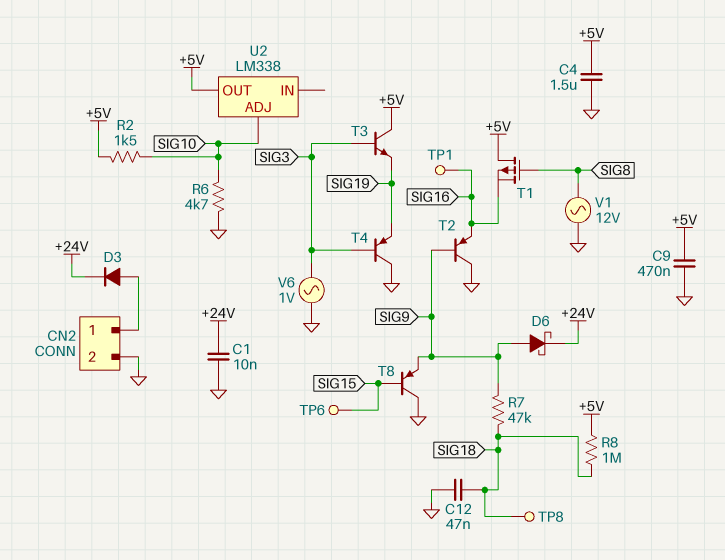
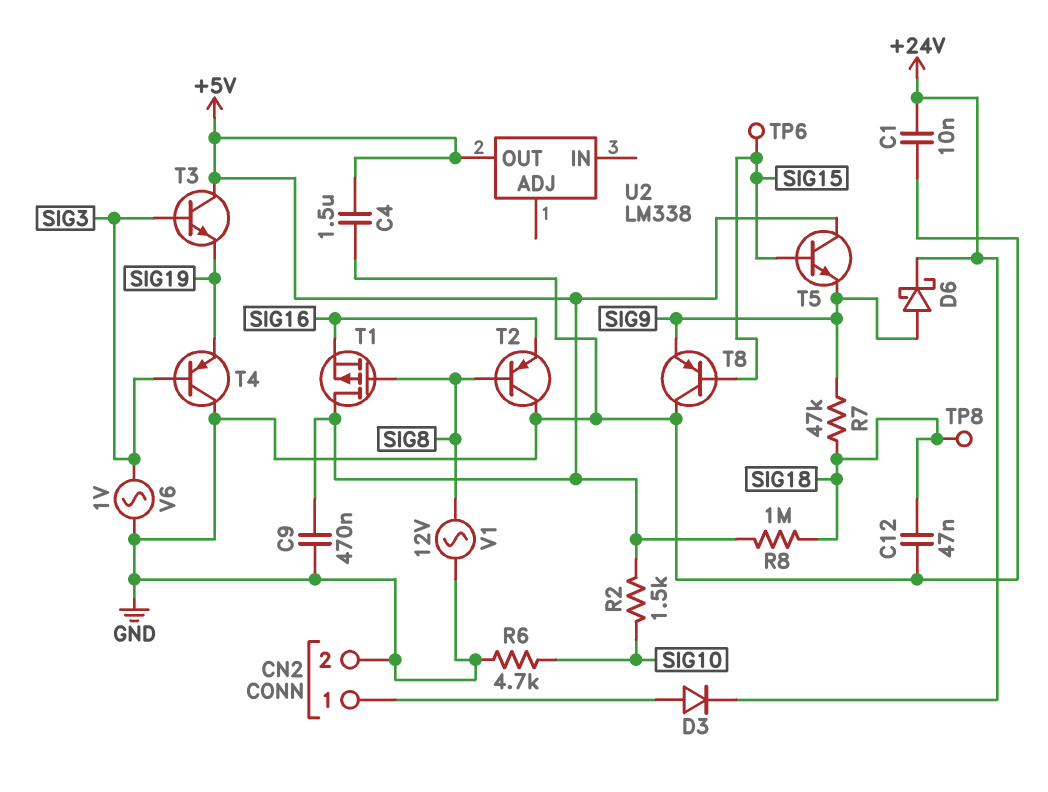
T2: PNP (B SIG9, C GND, E SIG16) -> PNP (B SIG8, C GND, E SIG16)
T5: none -> NPN (B SIG15, C +5V, E SIG9)
TP1: test point (SIG16) -> none
U2 pin ADJ: SIG10 -> none

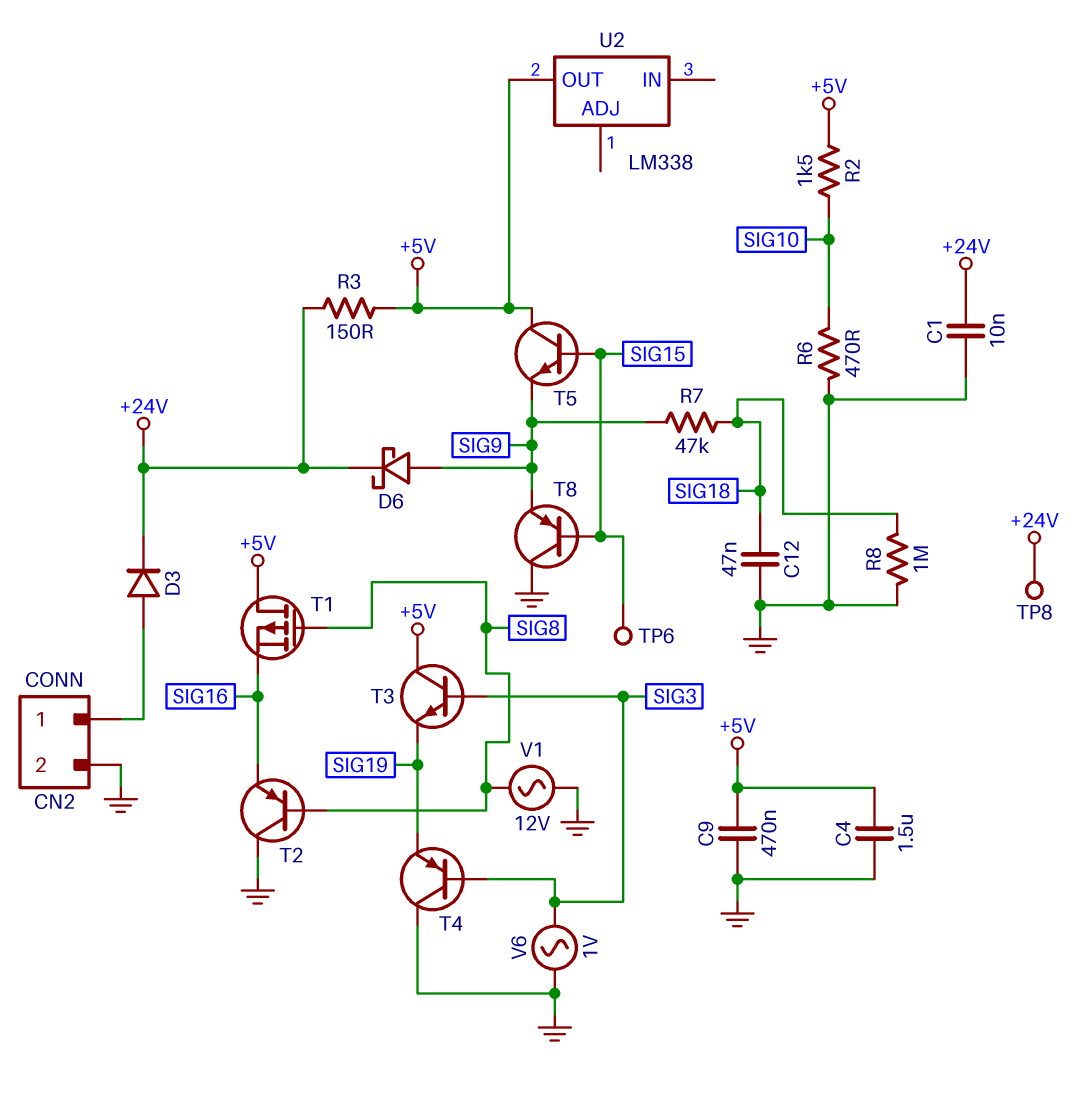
R3: none -> 150 (+5V, +24V)
R6: 4.7k (GND, SIG10) -> 470 (GND, SIG10)
R8: 1M (+5V, SIG18) -> 1M (GND, SIG18)
TP8: test point (SIG18) -> test point (+24V)

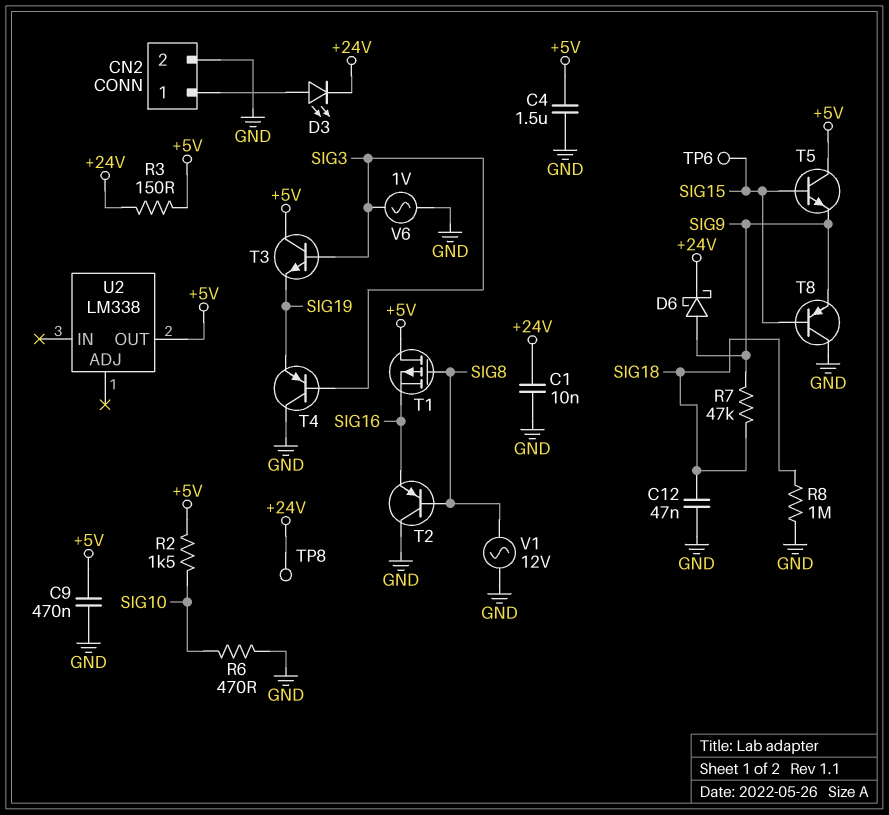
D3: diode (A CN2/1, K +24V) -> LED (A CN2/1, K +24V)

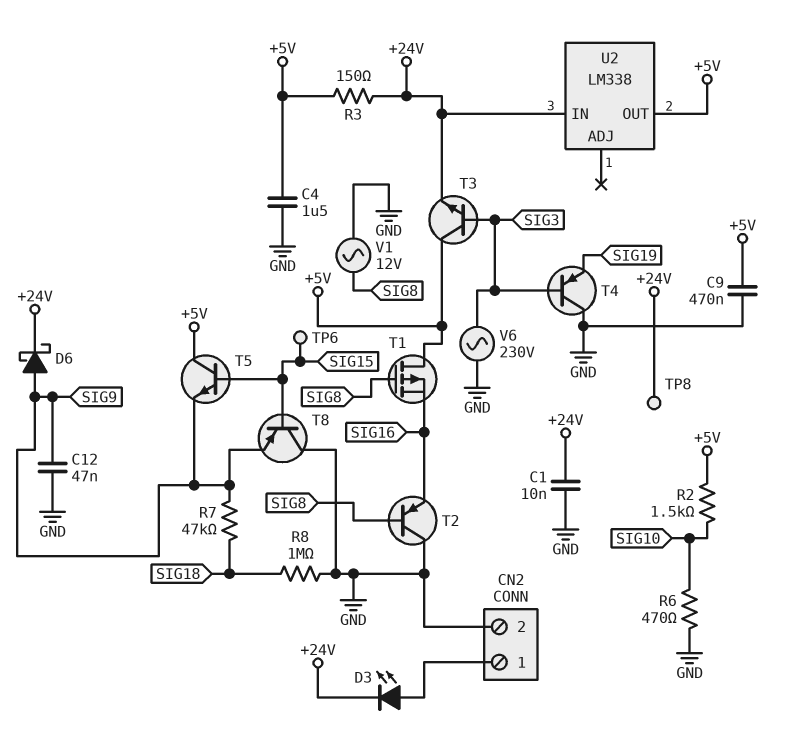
C12: 47nF (GND, SIG18) -> 47nF (GND, SIG9)
T3: NPN (B SIG3, C +5V, E SIG19) -> NPN (B SIG3, C +5V, E +24V)
U2 pin IN: none -> +24V
V6: AC 1V (GND, SIG3) -> AC 230V (GND, SIG3)

